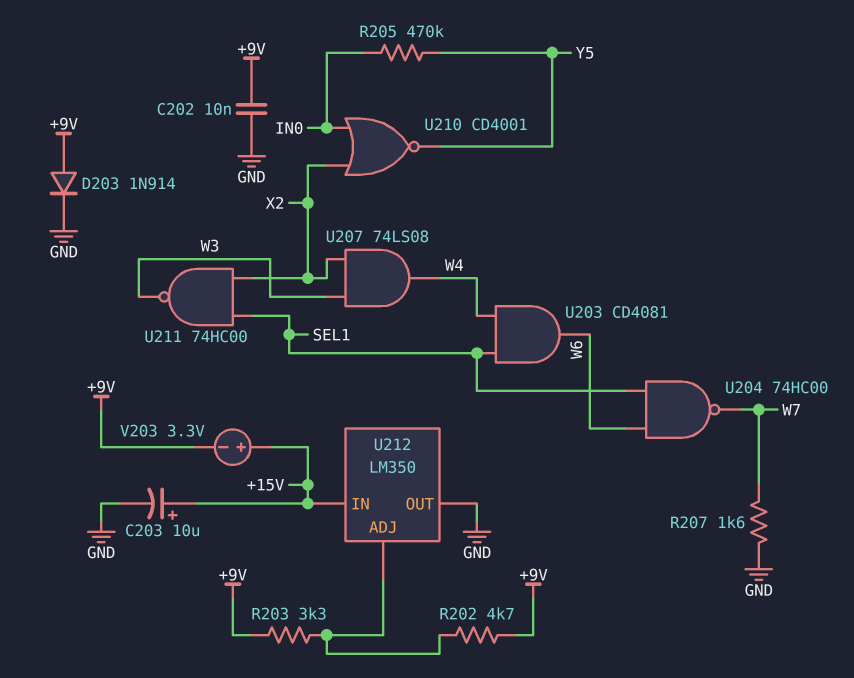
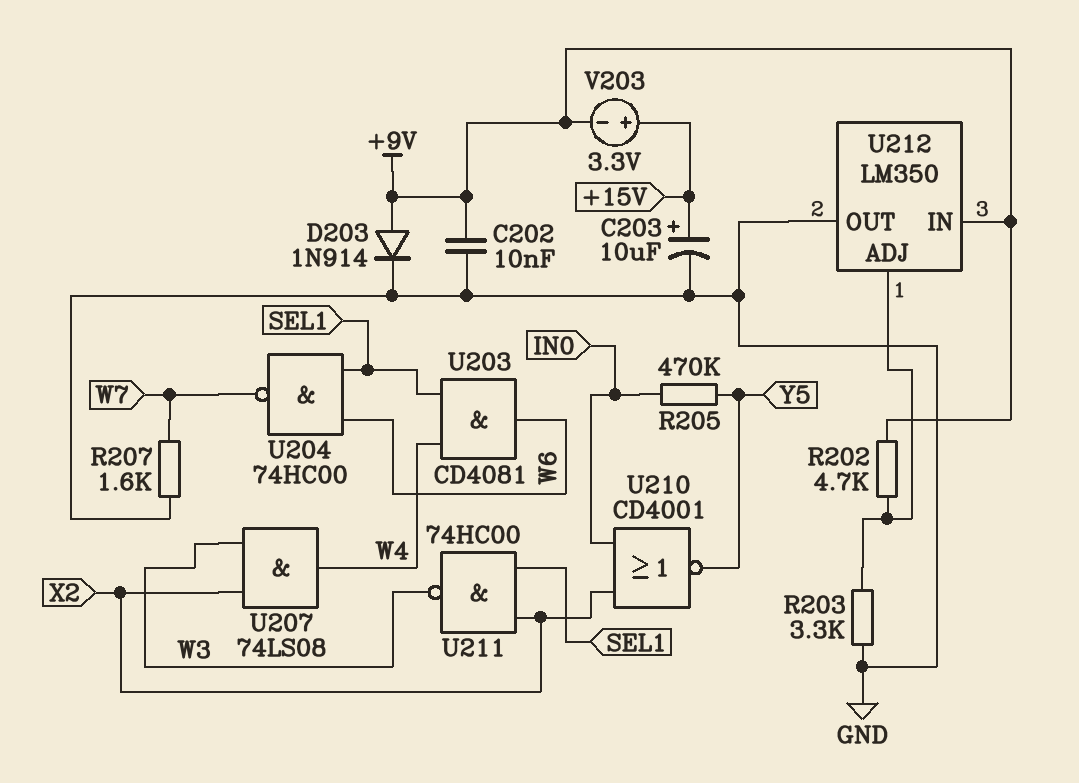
R203: 3.3k (+9V, U212/ADJ) -> 3.3k (GND, U212/ADJ)
U212 pin IN: +15V -> +9V

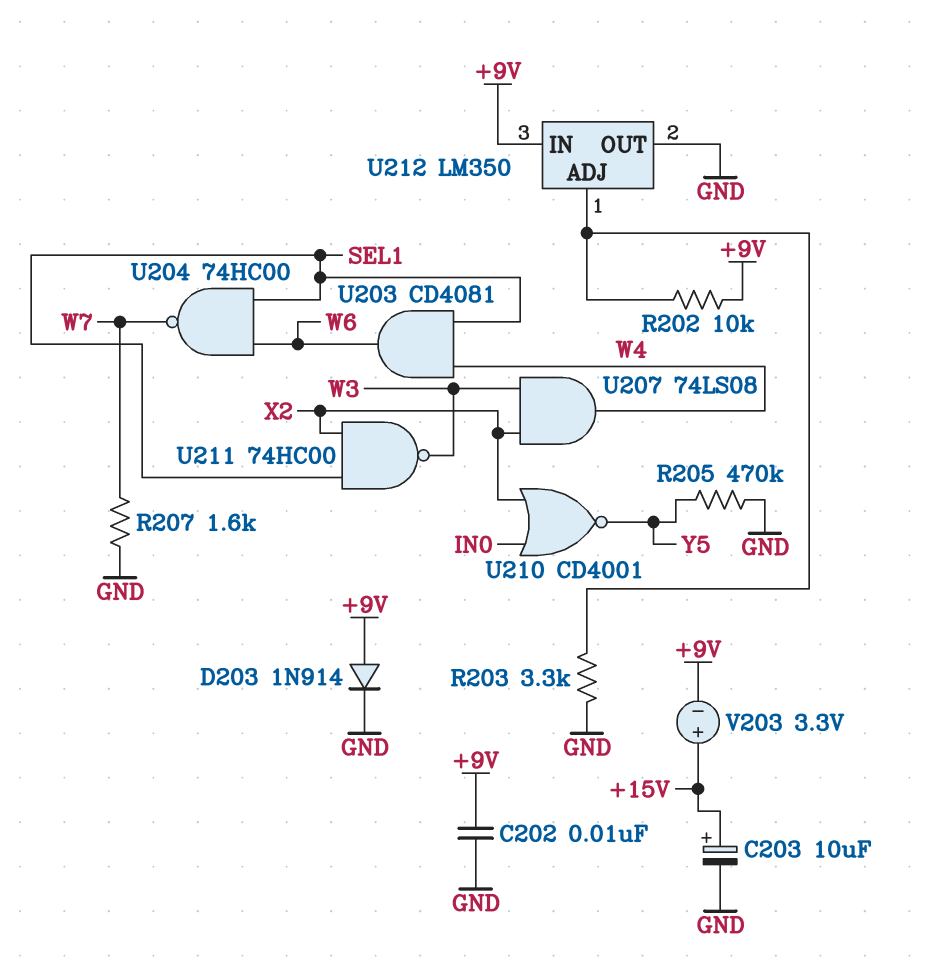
R202: 4.7k (+9V, U212/ADJ) -> 10k (+9V, U212/ADJ)
R205: 470k (IN0, Y5) -> 470k (GND, Y5)

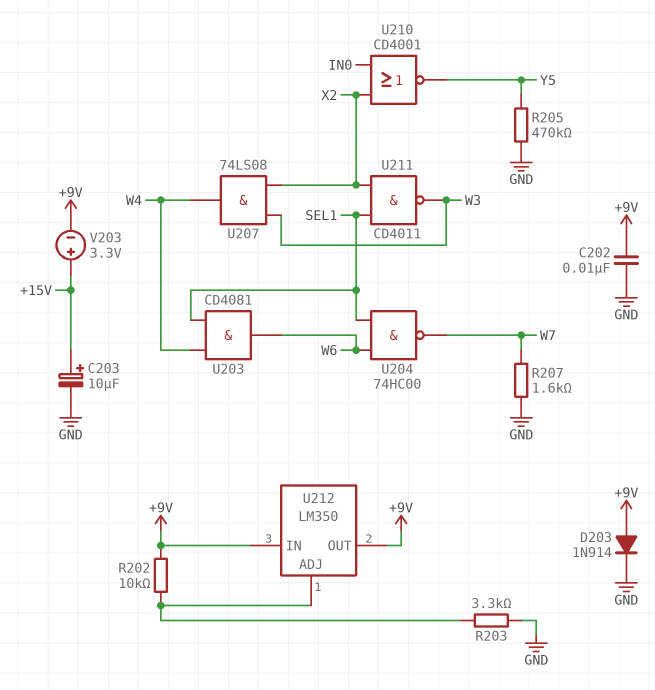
U211: NAND 74HC00 (in SEL1, in X2, out W3) -> NAND CD4011 (in SEL1, in X2, out W3)
U212 pin OUT: GND -> +9V

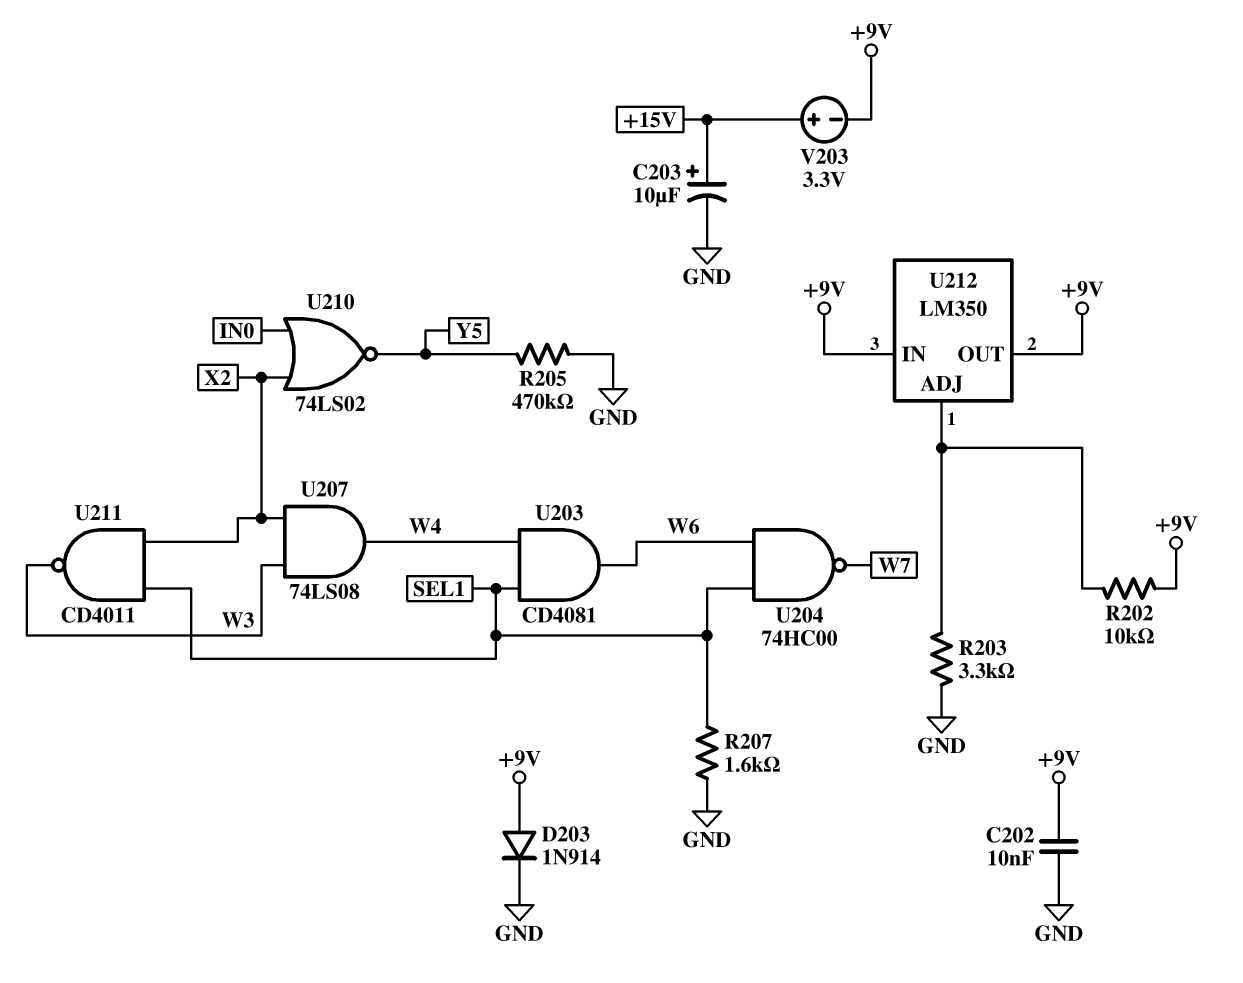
R207: 1.6k (GND, W7) -> 1.6k (GND, SEL1)
U210: NOR CD4001 (in IN0, in X2, out Y5) -> NOR 74LS02 (in IN0, in X2, out Y5)

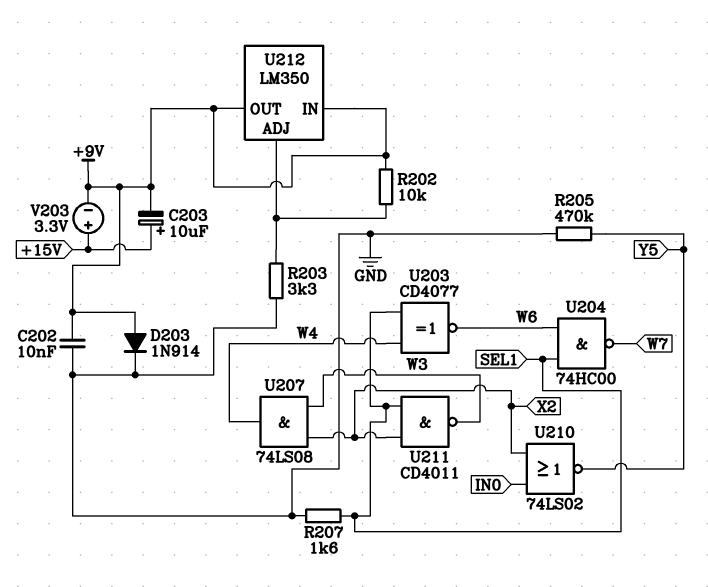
C203: 10uF (plus +15V, minus GND) -> 10uF (plus +15V, minus +9V)
U203: AND CD4081 (in SEL1, in W4, out W6) -> XNOR CD4077 (in SEL1, in W4, out W6)

